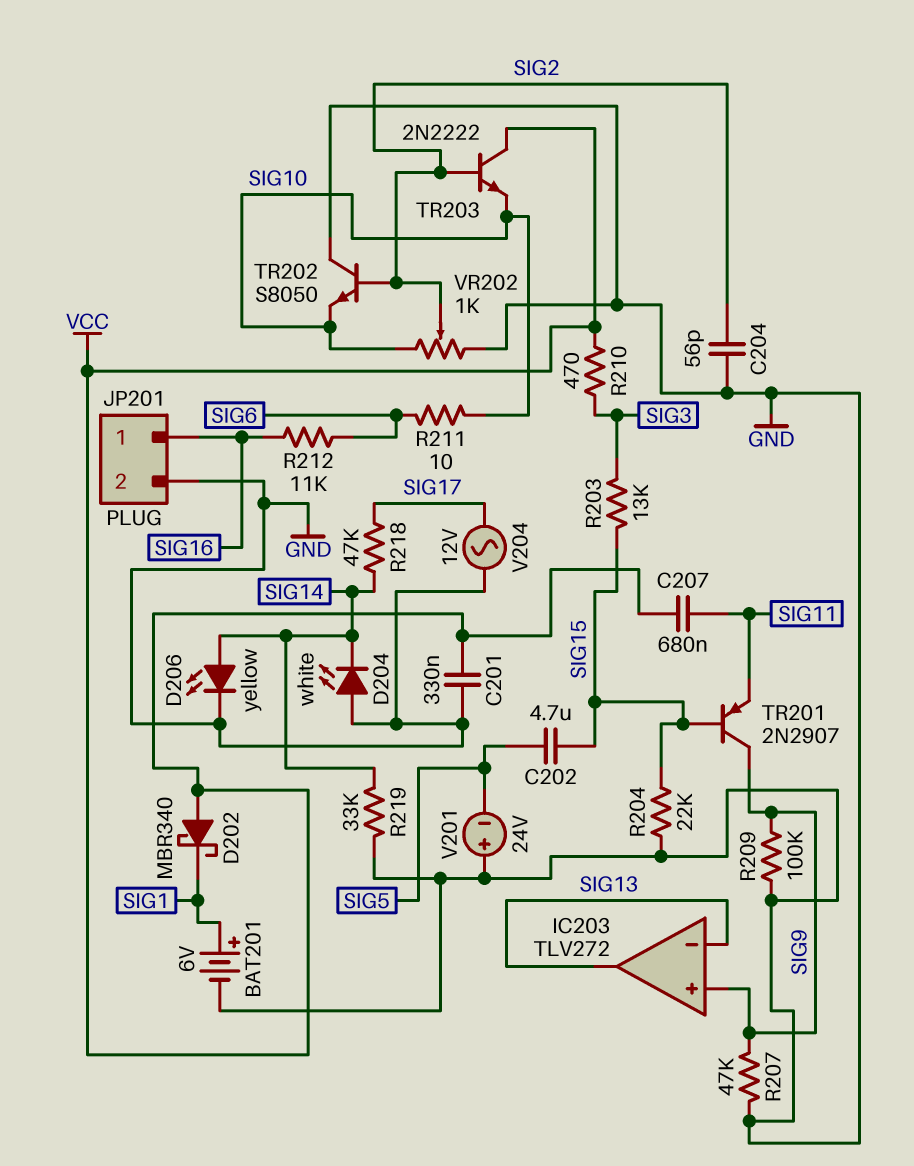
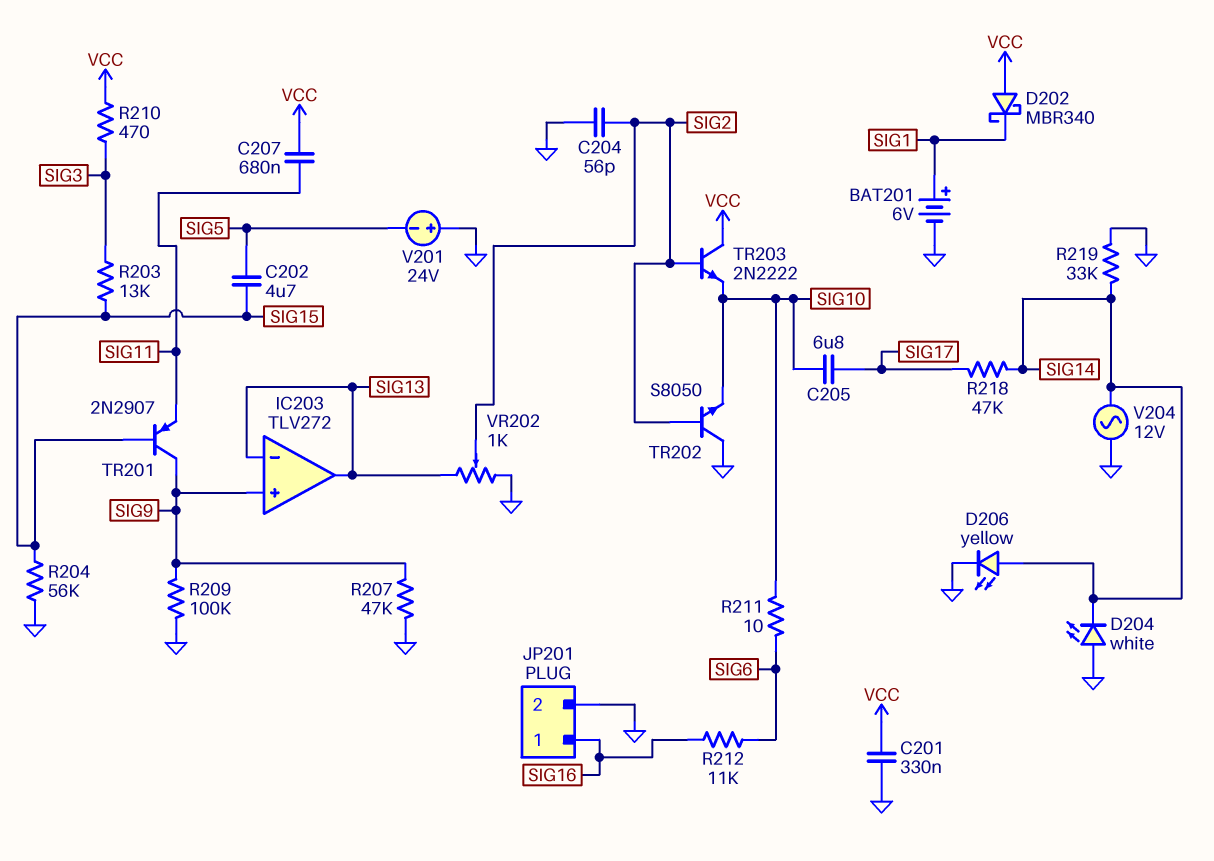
C205: none -> 6.8uF (SIG10, SIG17)
R204: 22k (GND, SIG15) -> 56k (GND, SIG15)
V204: AC 12V (GND, SIG17) -> AC 12V (GND, SIG14)
VR202: 1k (GND, SIG10, wiper SIG2) -> 1k (GND, SIG13, wiper SIG2)

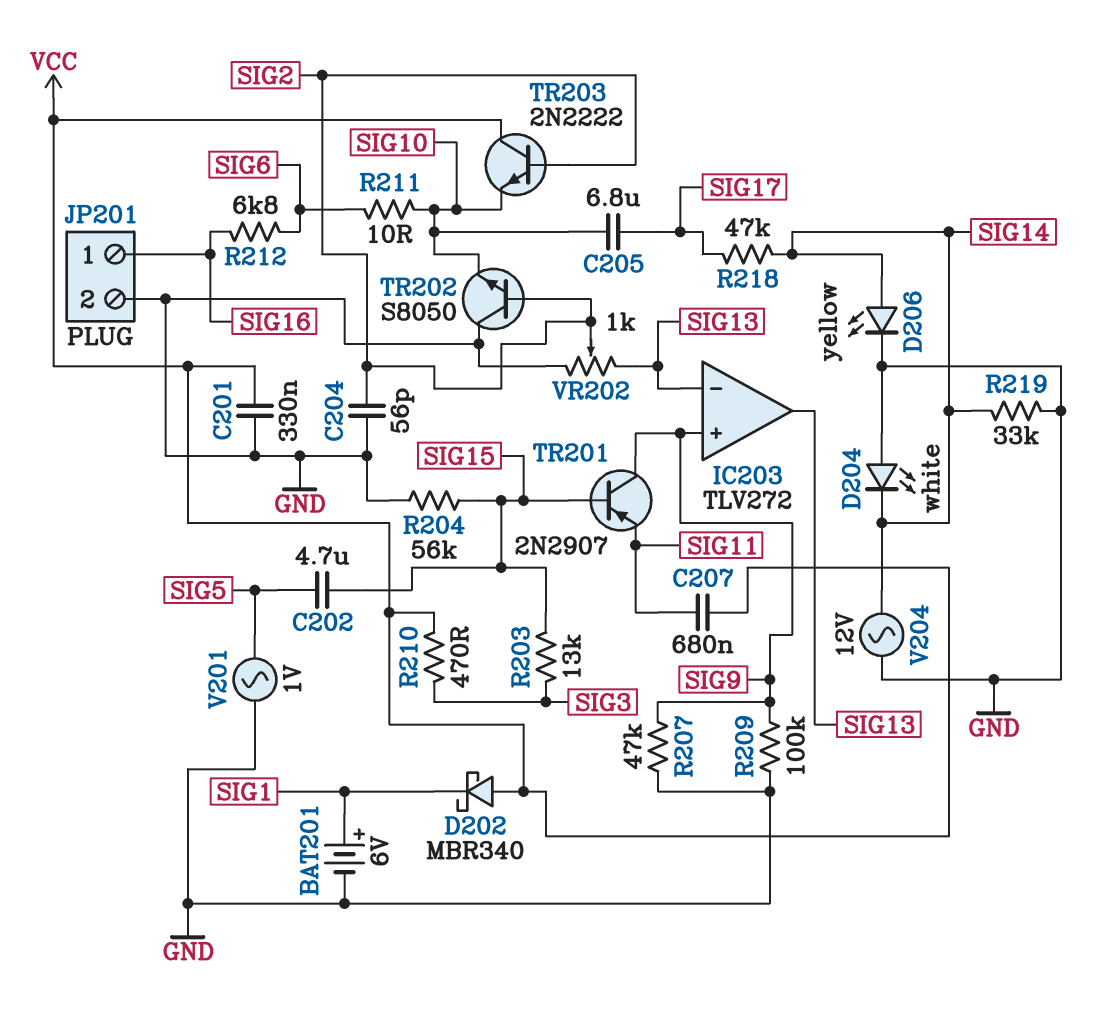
R212: 11k (SIG6, SIG16) -> 6.8k (SIG6, SIG16)
V201: 24V (plus GND, minus SIG5) -> AC 1V (GND, SIG5)

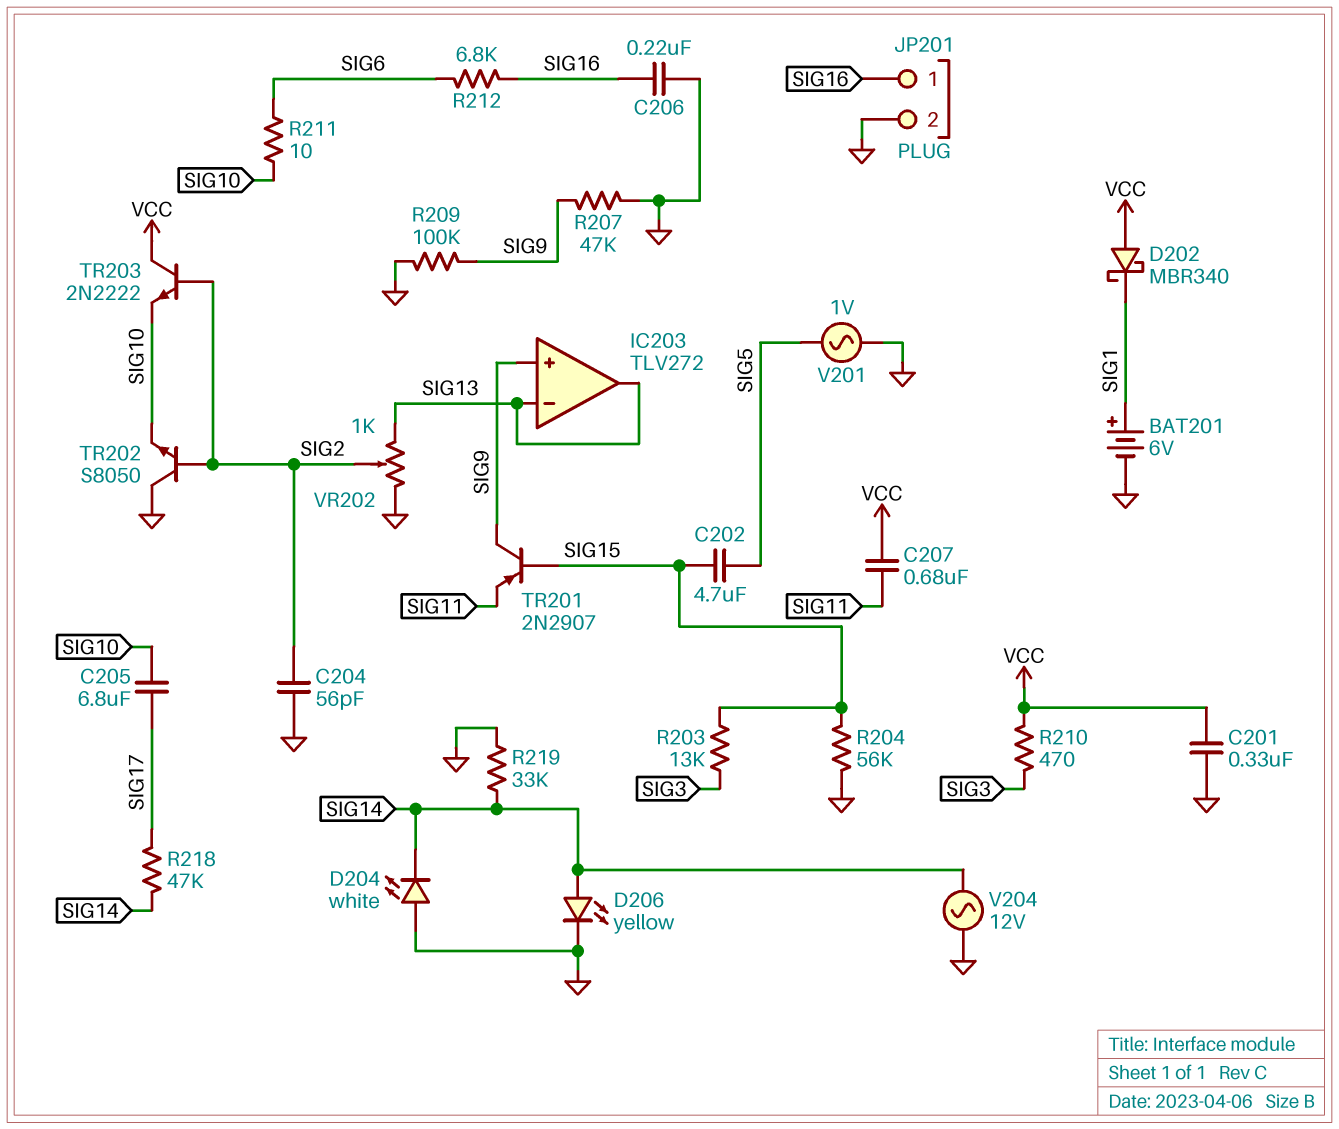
C206: none -> 220nF (GND, SIG16)

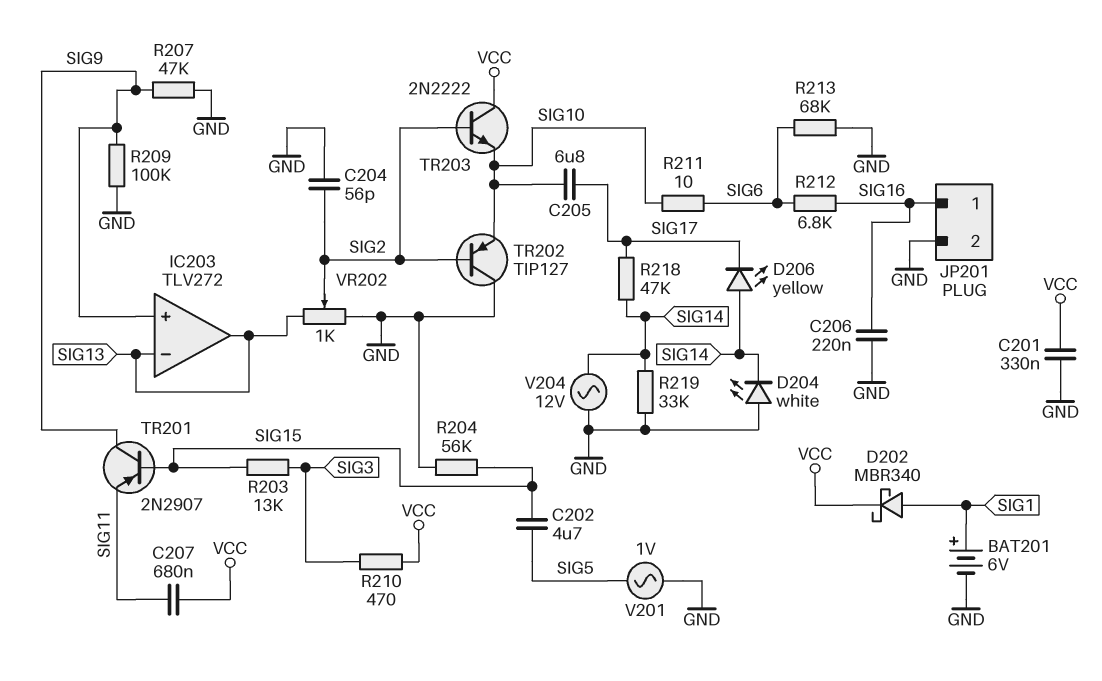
D202: schottky MBR340 (A VCC, K SIG1) -> schottky MBR340 (A SIG1, K VCC)
D206: LED yellow (A SIG14, K GND) -> LED yellow (A SIG14, K SIG17)
R213: none -> 68k (GND, SIG6)
TR202: NPN S8050 (B SIG2, C GND, E SIG10) -> PNP TIP127 (B SIG2, C GND, E SIG10)

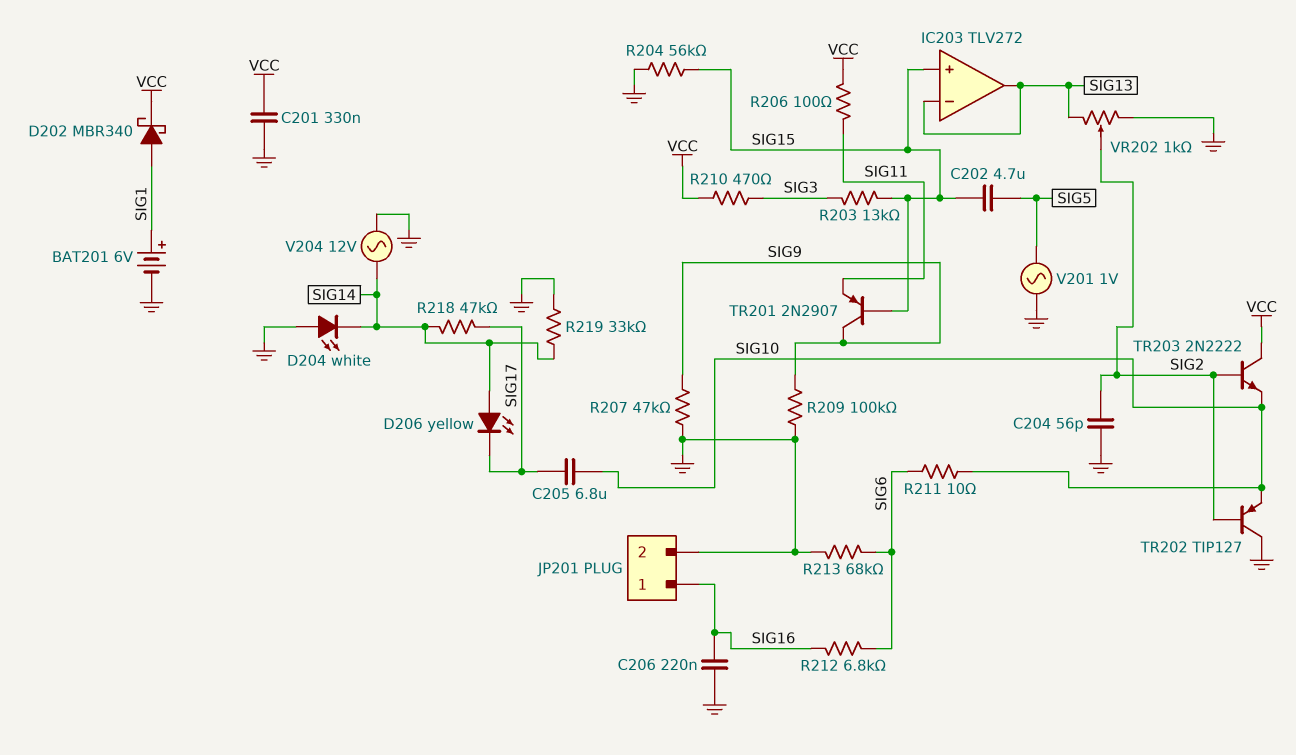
C207: 680nF (SIG11, VCC) -> none
IC203 pin in+: SIG9 -> SIG15
R206: none -> 100 (SIG11, VCC)

